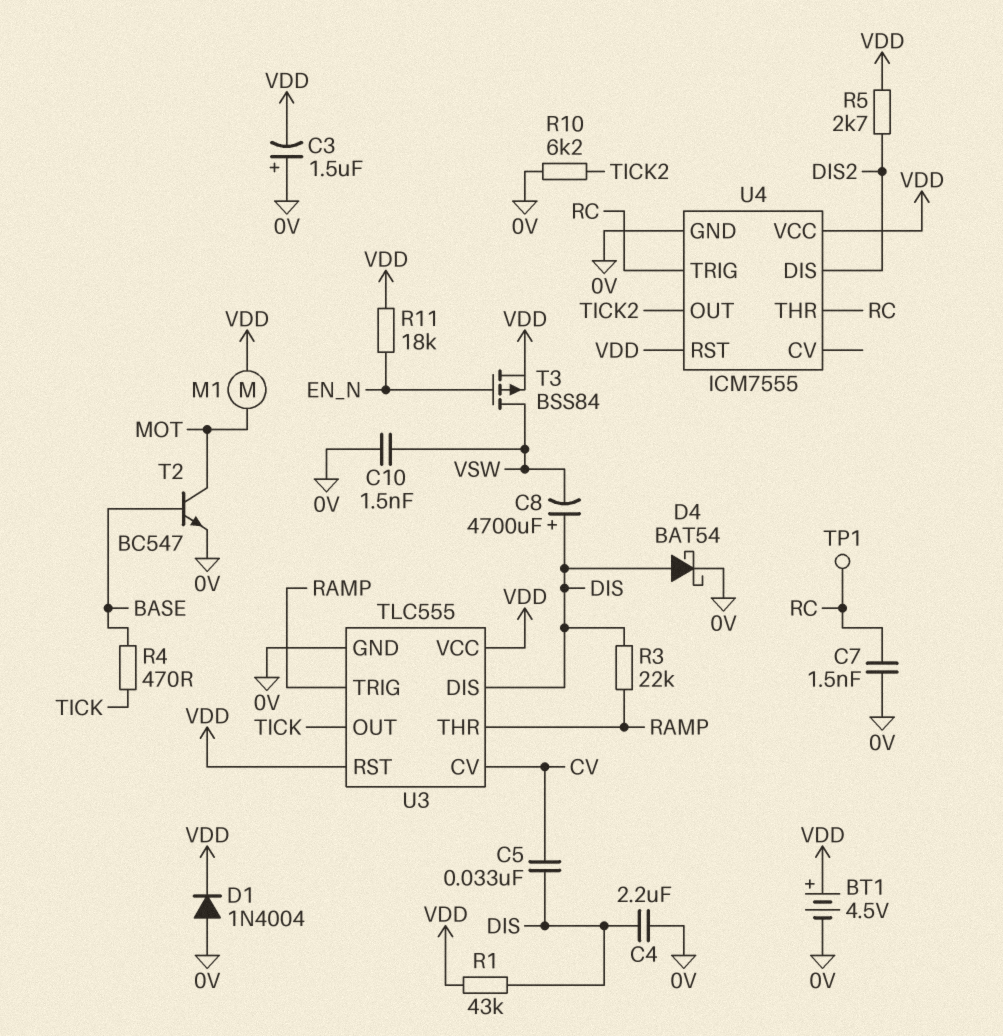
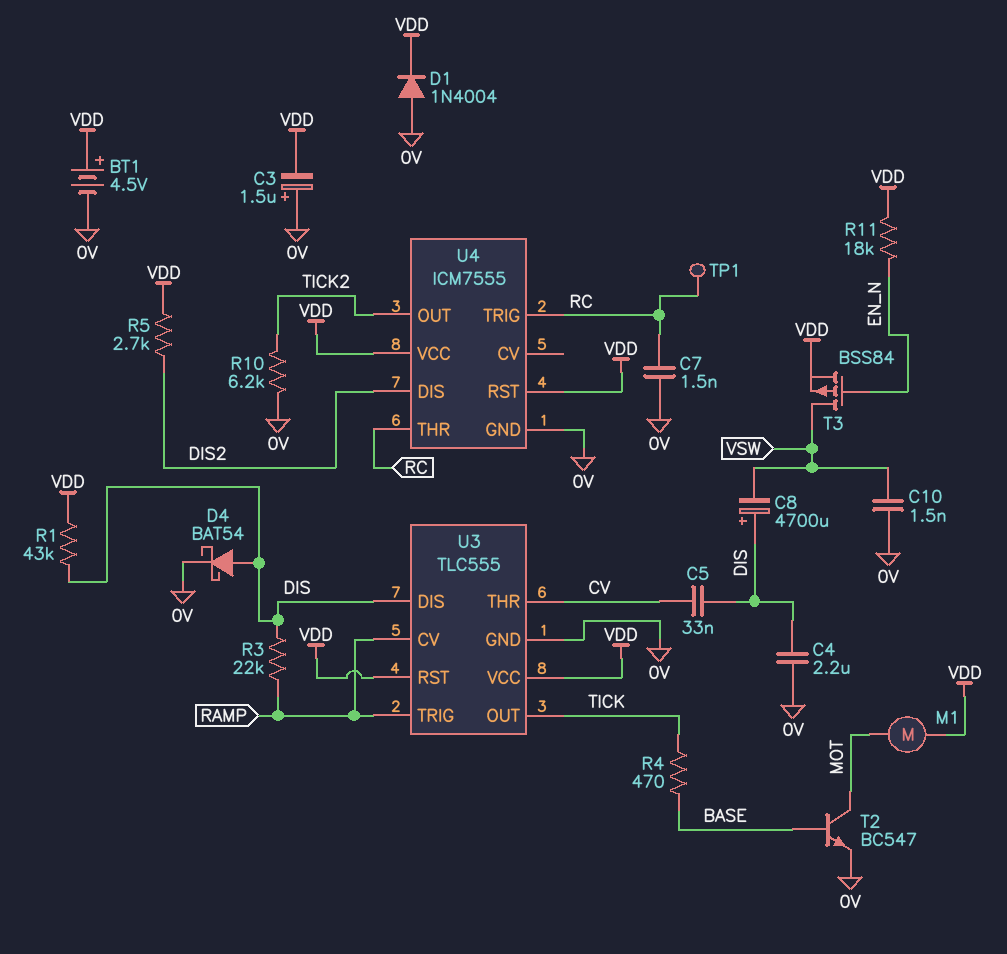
U3 pin CV: CV -> RAMP
U3 pin THR: RAMP -> CV

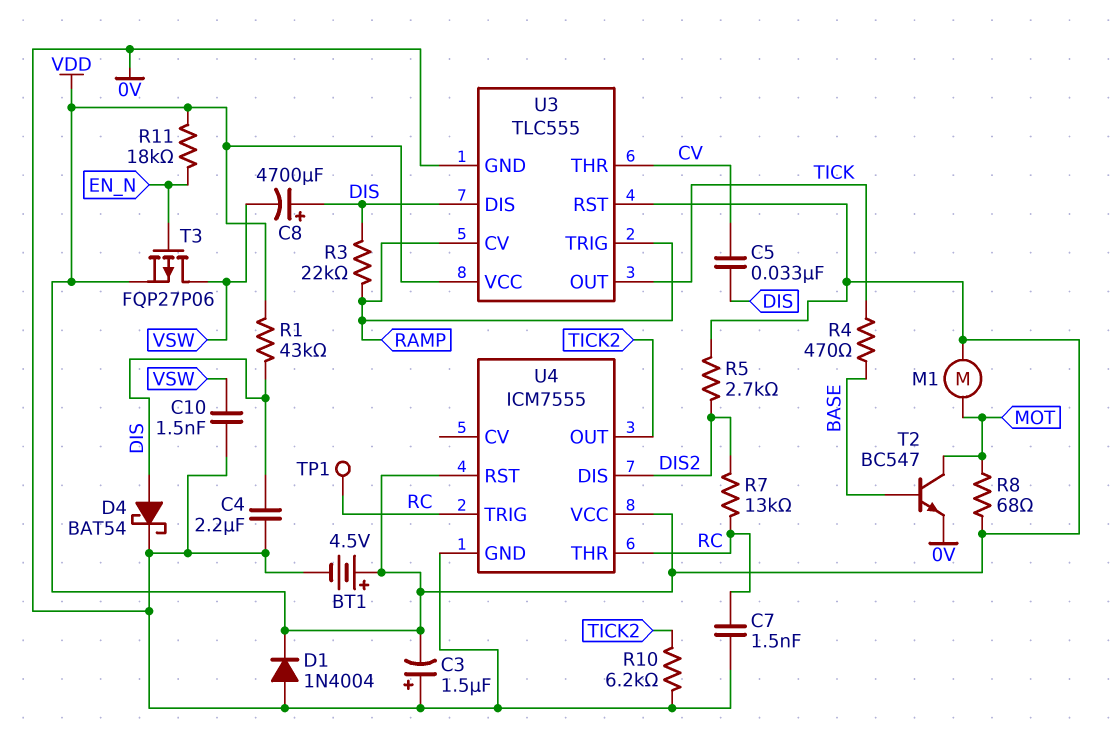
R7: none -> 13k (DIS2, RC)
R8: none -> 68 (MOT, VDD)
T3: PMOS BSS84 (G EN_N, D VSW, S VDD) -> PMOS FQP27P06 (G EN_N, D VSW, S VDD)

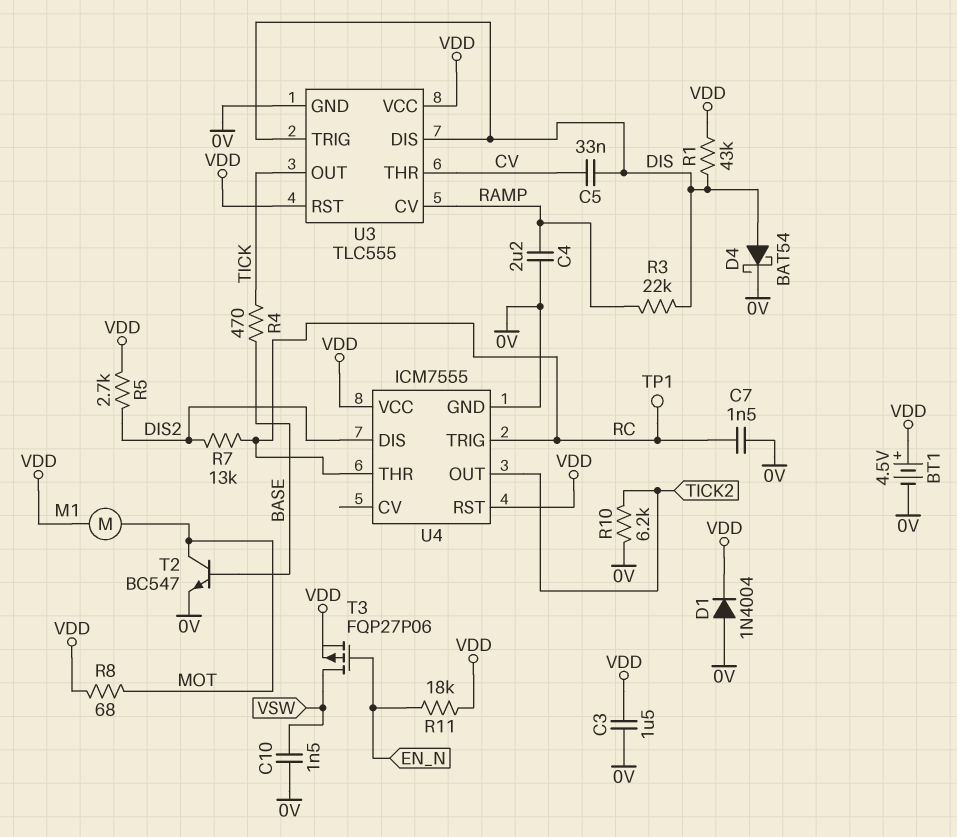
C3: 1.5uF (plus 0V, minus VDD) -> 1.5uF (0V, VDD)
C4: 2.2uF (0V, DIS) -> 2.2uF (0V, RAMP)
C8: 4700uF (plus DIS, minus VSW) -> none
U3 pin TRIG: RAMP -> DIS

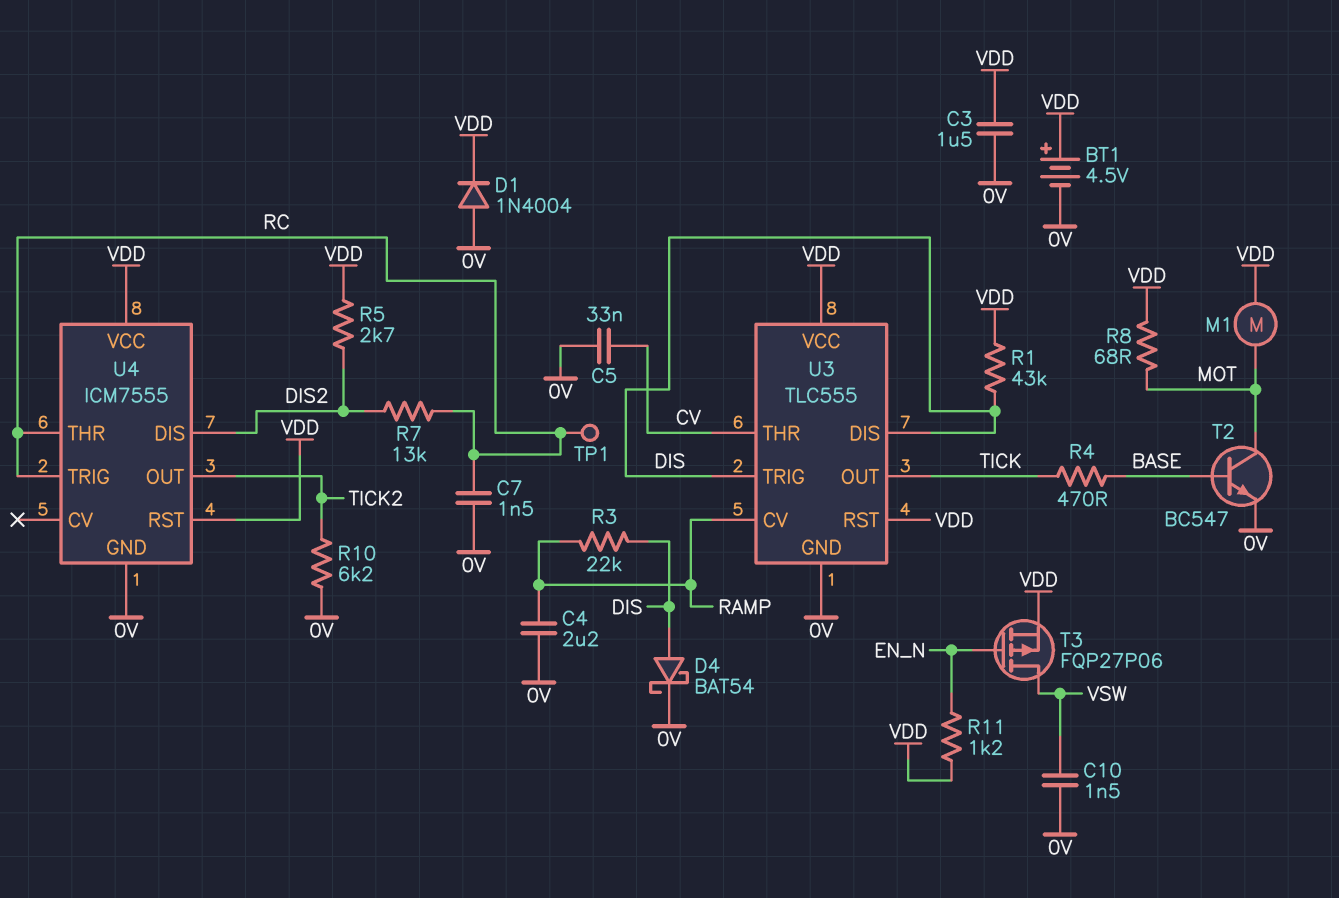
C5: 33nF (CV, DIS) -> 33nF (0V, CV)
R11: 18k (EN_N, VDD) -> 1.2k (EN_N, VDD)

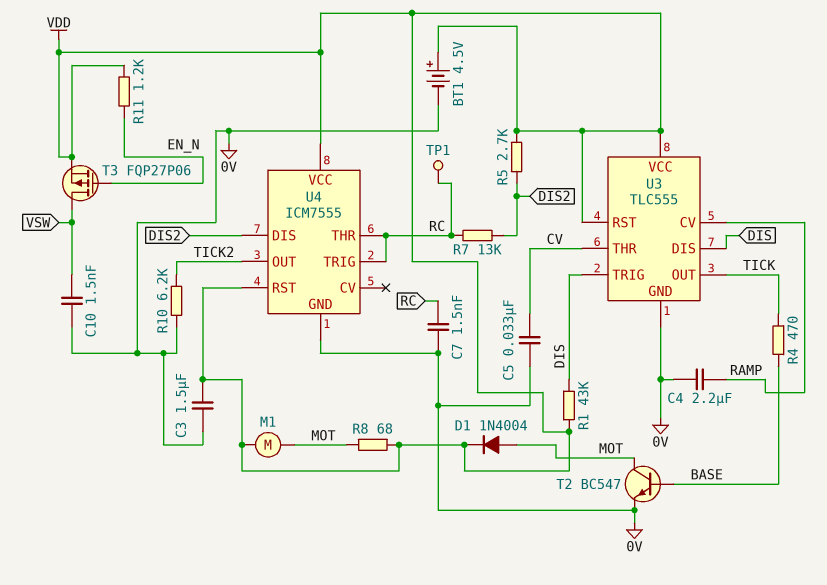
D1: diode 1N4004 (A 0V, K VDD) -> diode 1N4004 (A MOT, K VDD)
D4: schottky BAT54 (A DIS, K 0V) -> none
R3: 22k (DIS, RAMP) -> none

